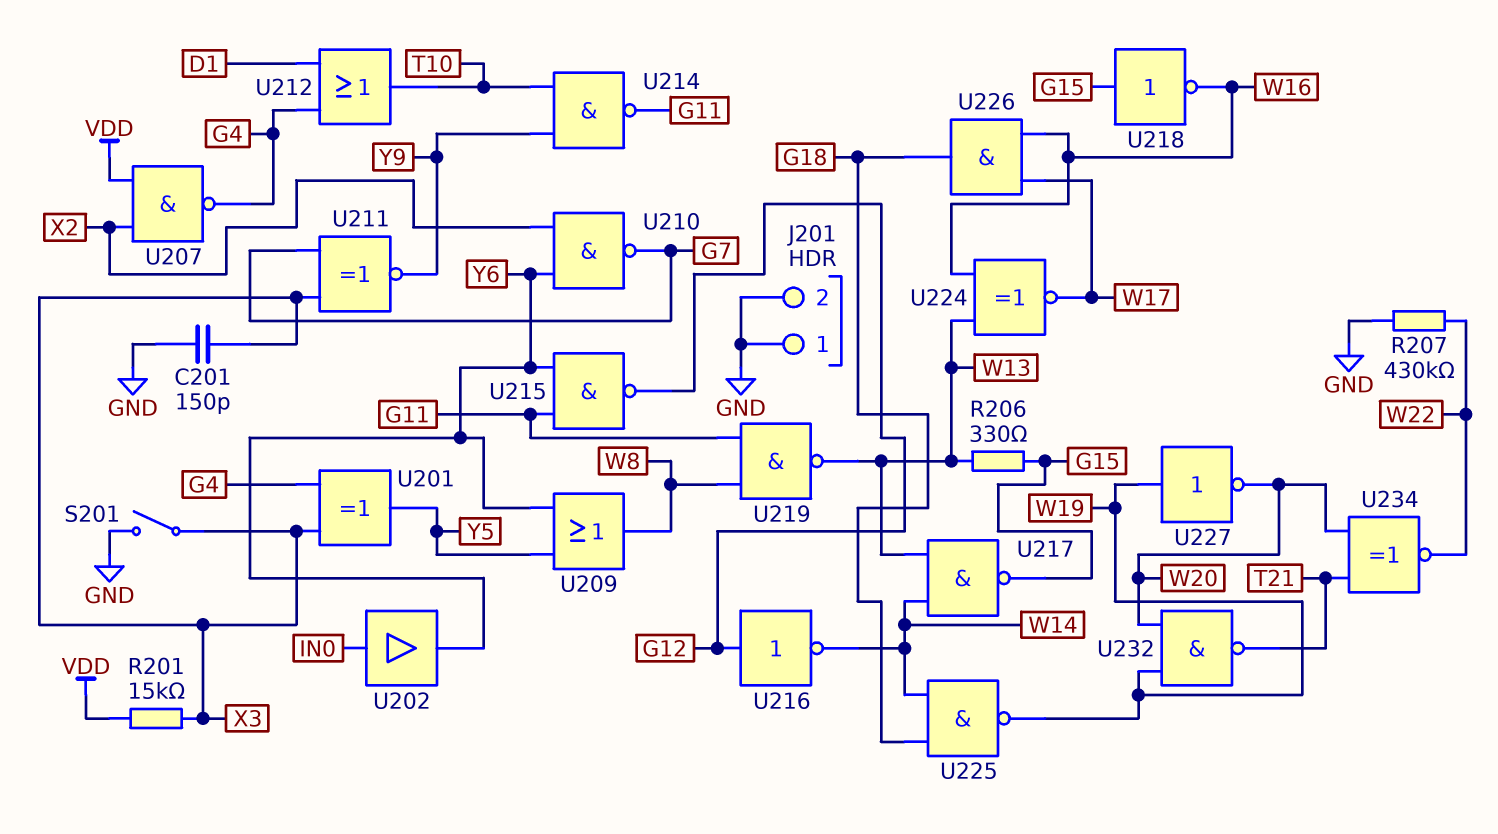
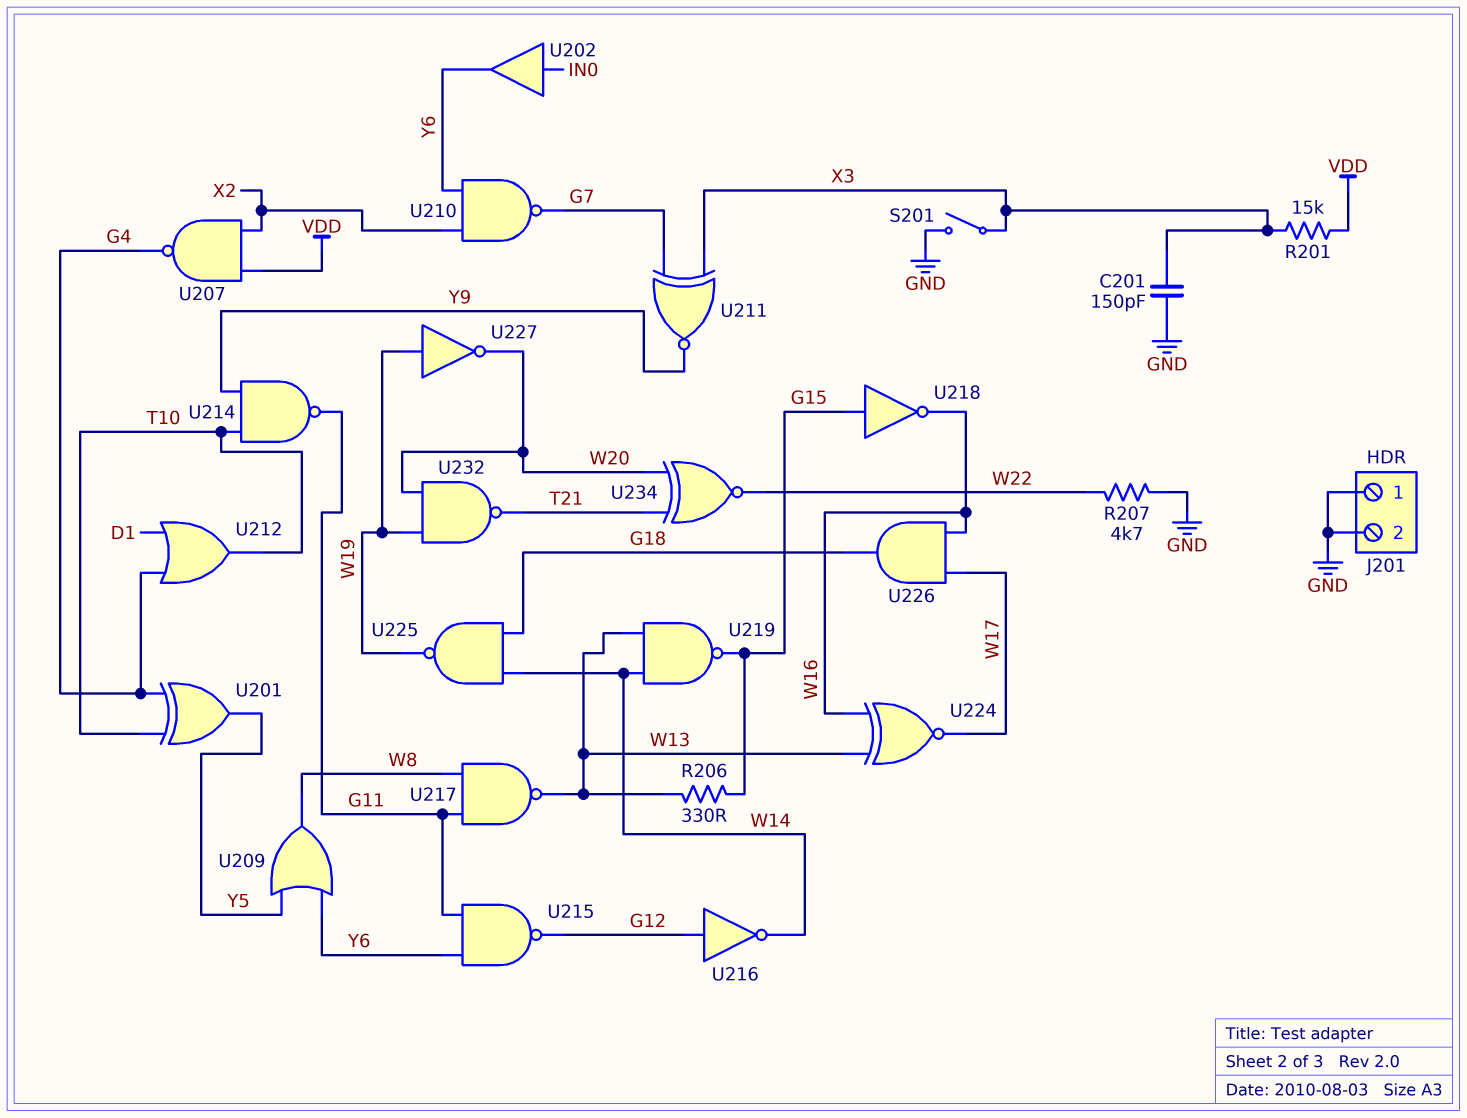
R207: 430k (GND, W22) -> 4.7k (GND, W22)
U201: XOR (in G4, in X3, out Y5) -> XOR (in G4, in T10, out Y5)
U217: NAND (in W13, in W14, out G15) -> NAND (in G11, in W8, out W13)
U219: NAND (in G11, in W8, out W13) -> NAND (in W13, in W14, out G15)

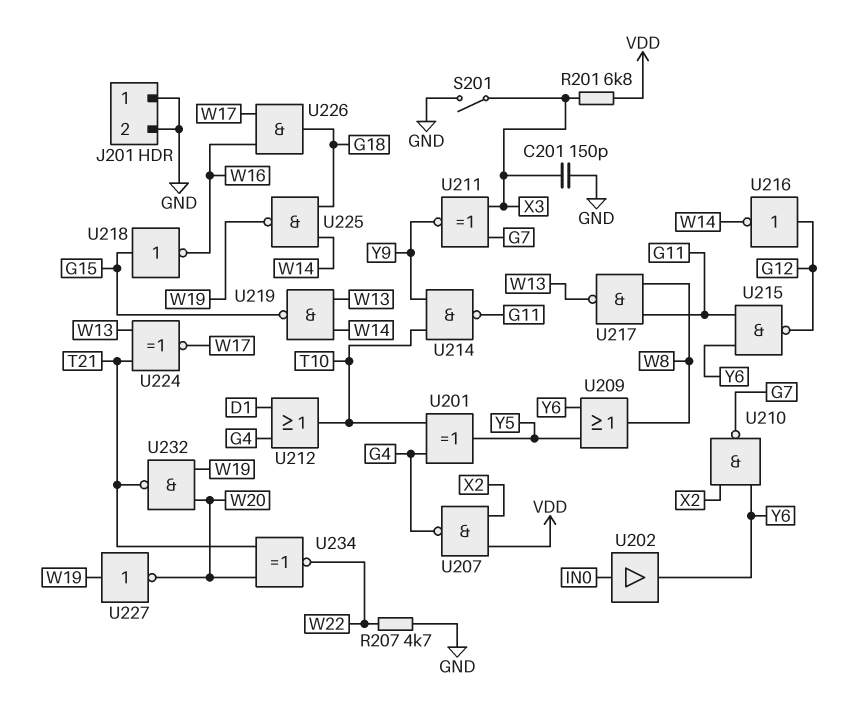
R201: 15k (VDD, X3) -> 6.8k (VDD, X3)
R206: 330 (G15, W13) -> none
U224: XNOR (in W13, in W16, out W17) -> XNOR (in T21, in W13, out W17)

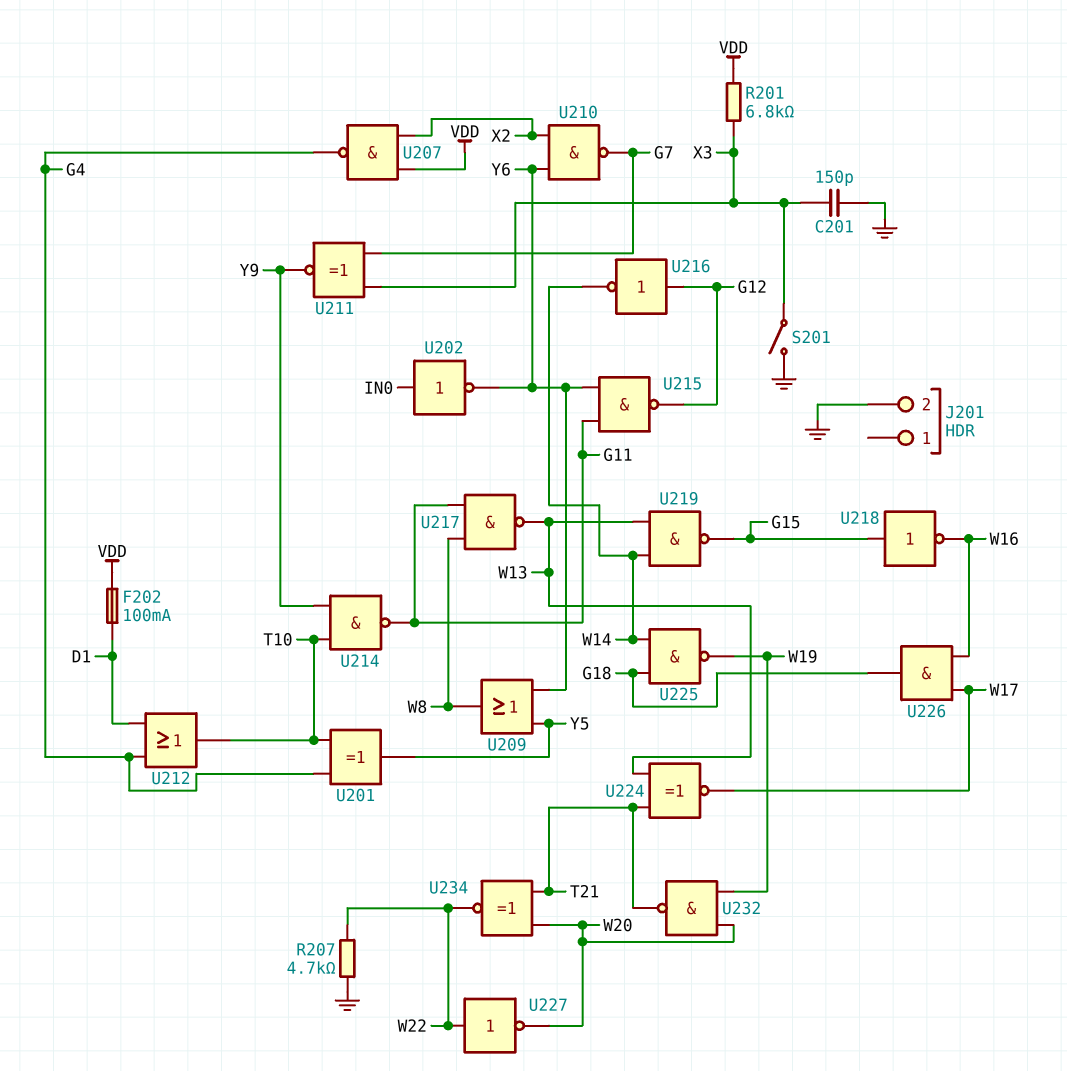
F202: none -> 100mA (D1, VDD)
J201 pin 1: GND -> none
U202: buffer (in IN0, out Y6) -> NOT (in IN0, out Y6)
U227: NOT (in W19, out W20) -> NOT (in W22, out W20)

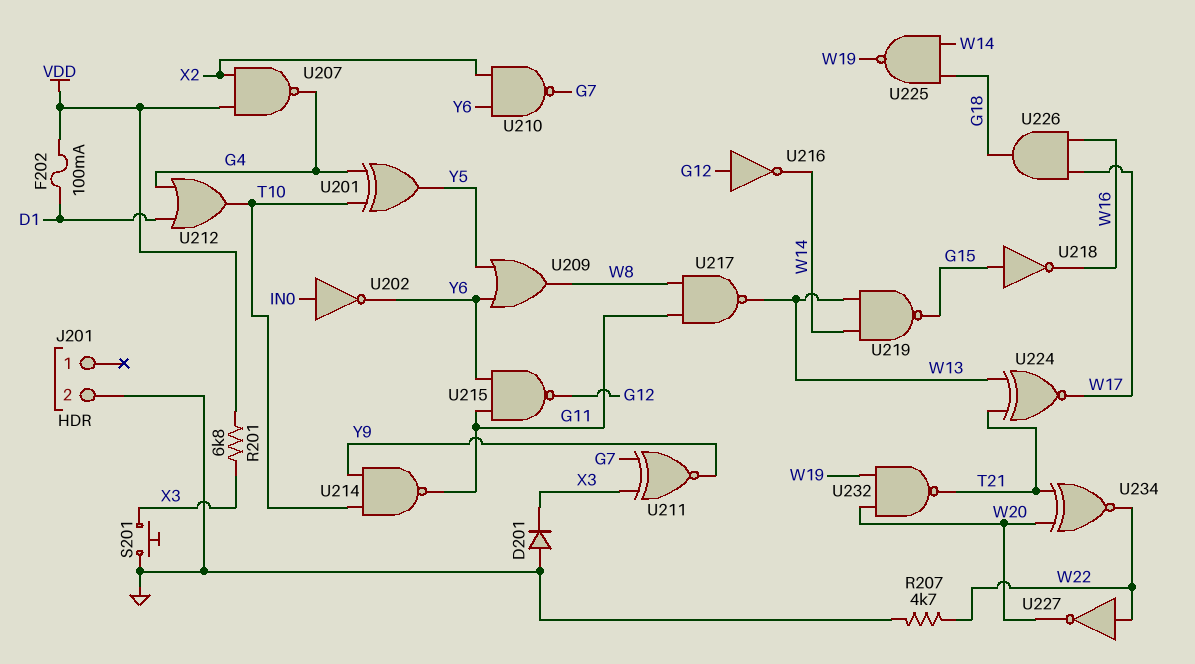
C201: 150pF (GND, X3) -> none
D201: none -> diode (A GND, K X3)
S201: switch (GND, X3) -> button (GND, X3)

